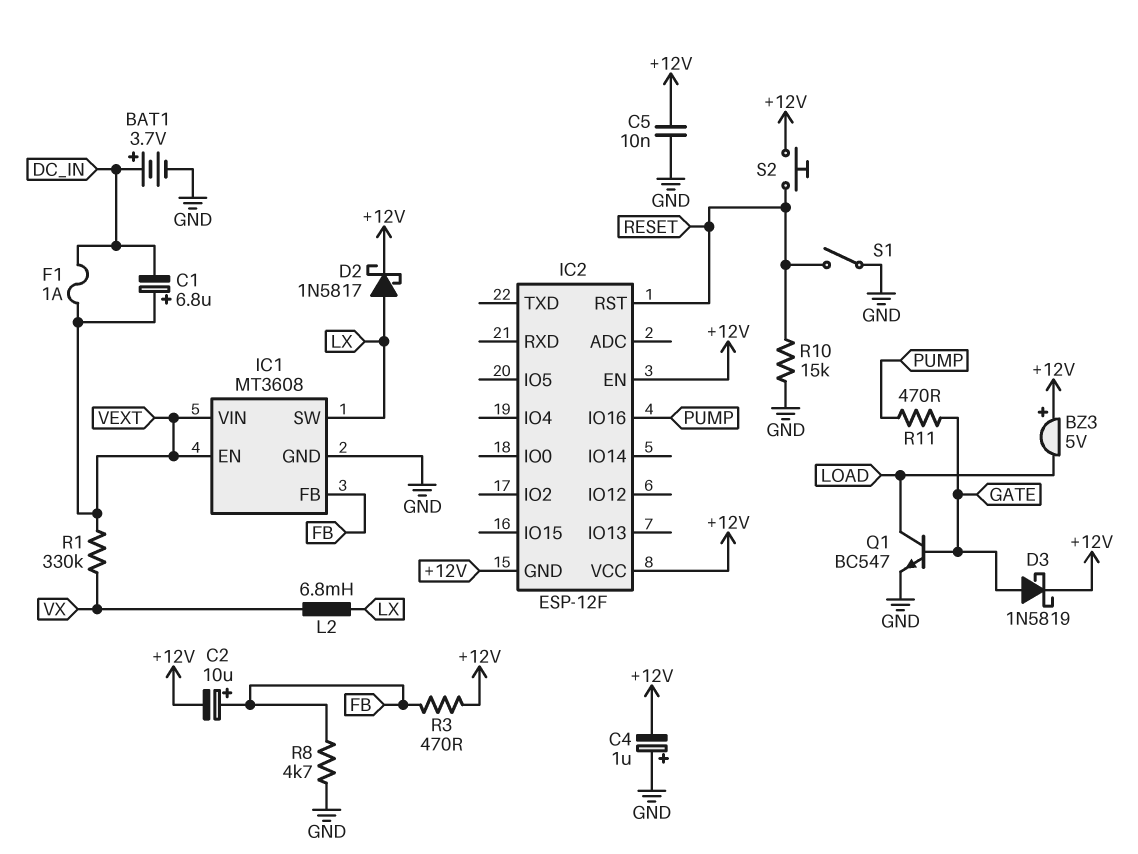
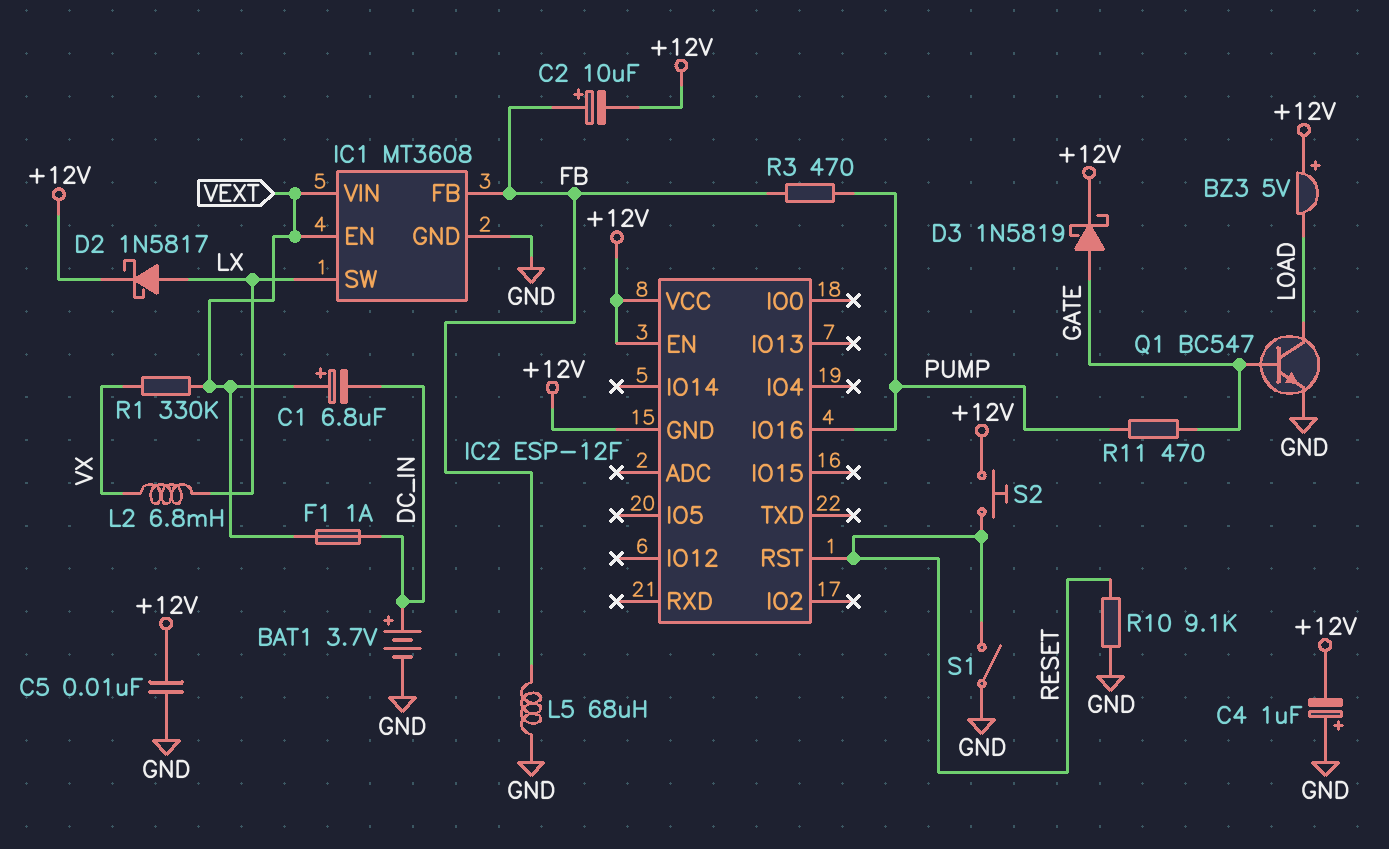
L5: none -> 68uH (FB, GND)
R3: 470 (+12V, FB) -> 470 (FB, PUMP)
R8: 4.7k (FB, GND) -> none
R10: 15k (GND, RESET) -> 9.1k (GND, RESET)

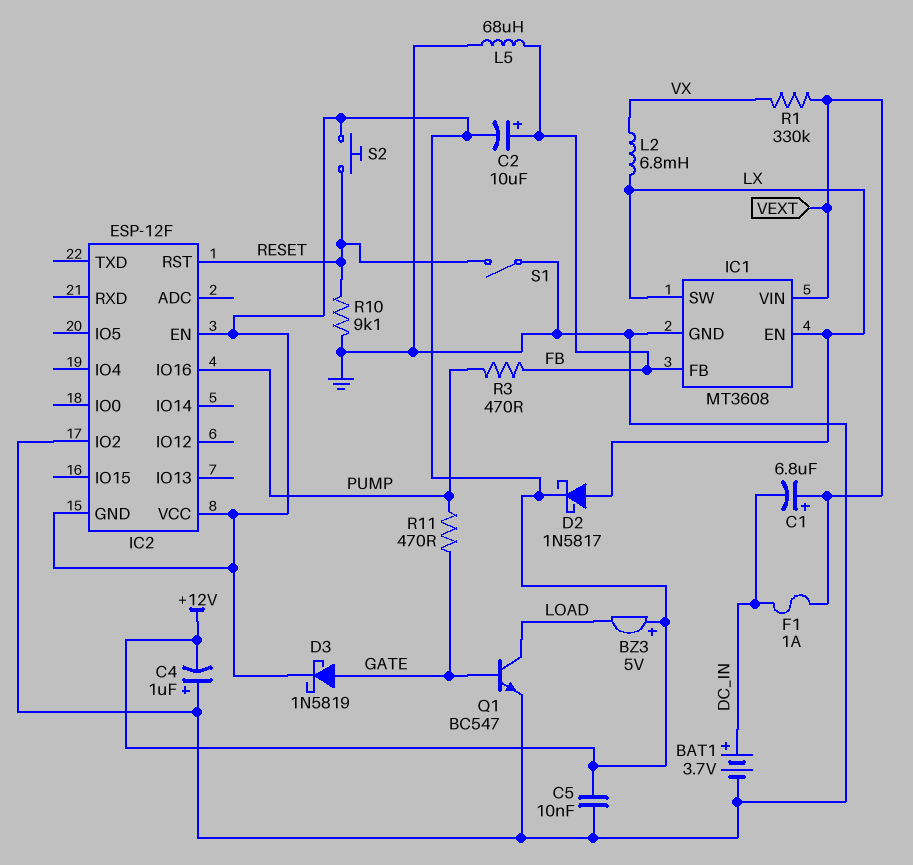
IC1 pin EN: VEXT -> LX
IC2 pin IO2: none -> GND

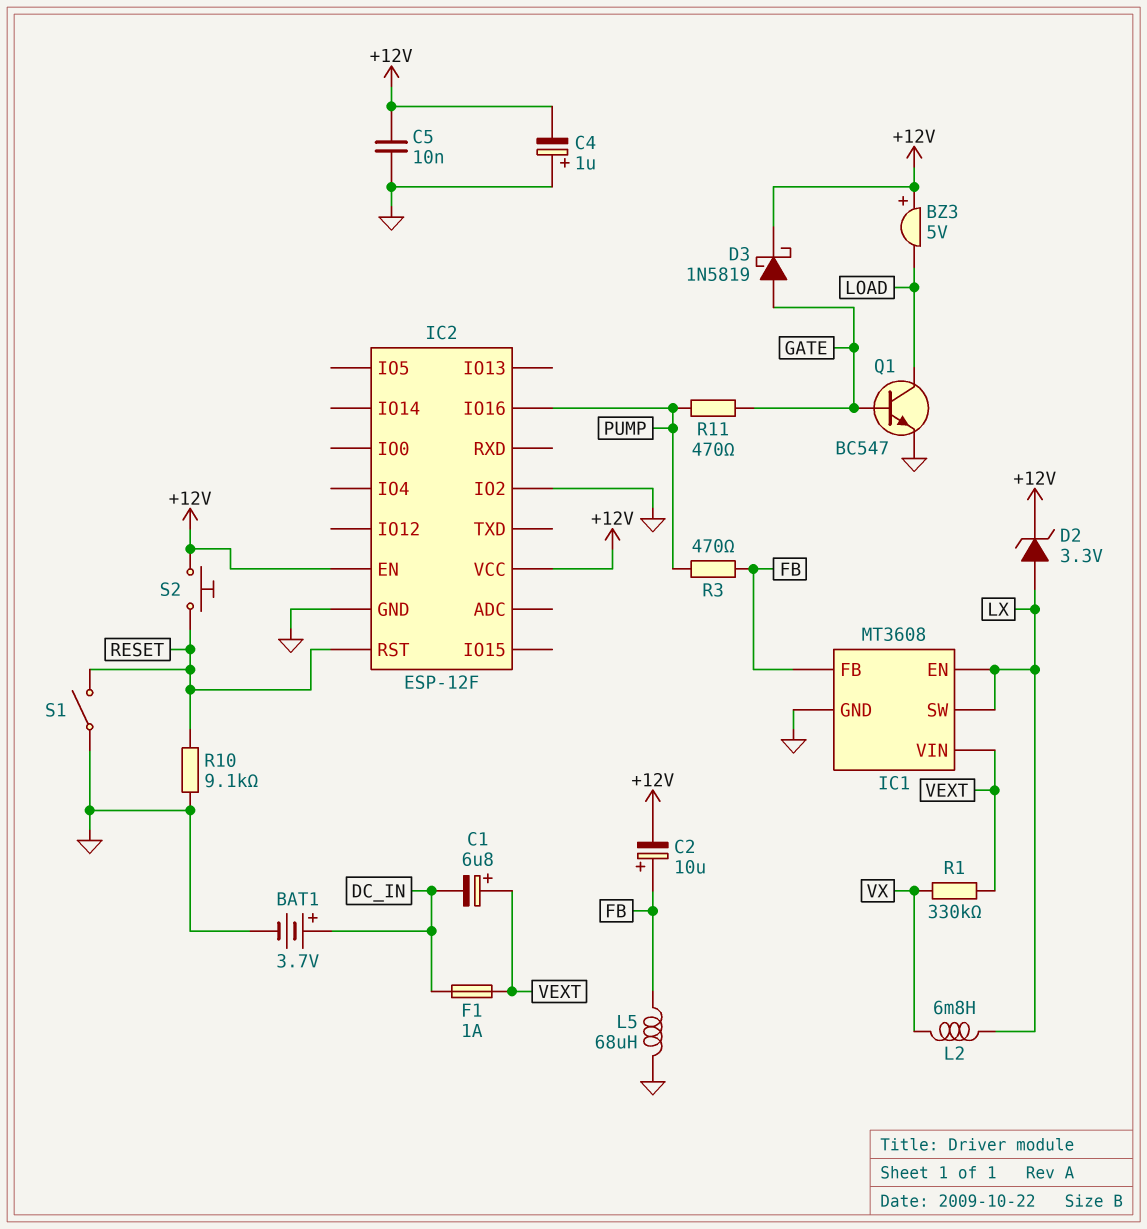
D2: schottky 1N5817 (A LX, K +12V) -> zener 3.3V (A LX, K +12V)
IC2 pin GND: +12V -> GND

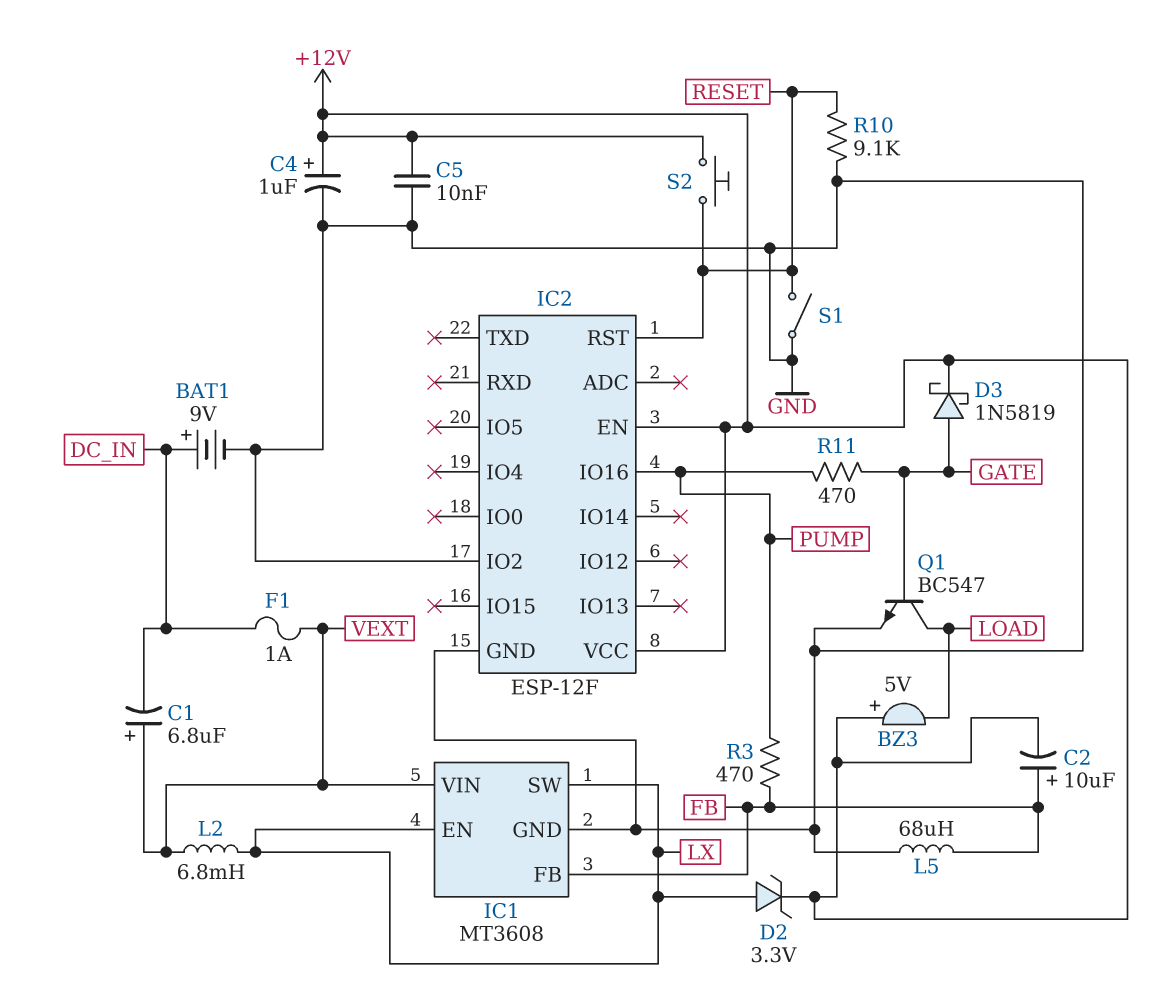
BAT1: 3.7V (plus DC_IN, minus GND) -> 9V (plus DC_IN, minus GND)
C4: 1uF (plus GND, minus +12V) -> 1uF (plus +12V, minus GND)
L2: 6.8mH (LX, VX) -> 6.8mH (LX, VEXT)
R1: 330k (VEXT, VX) -> none

